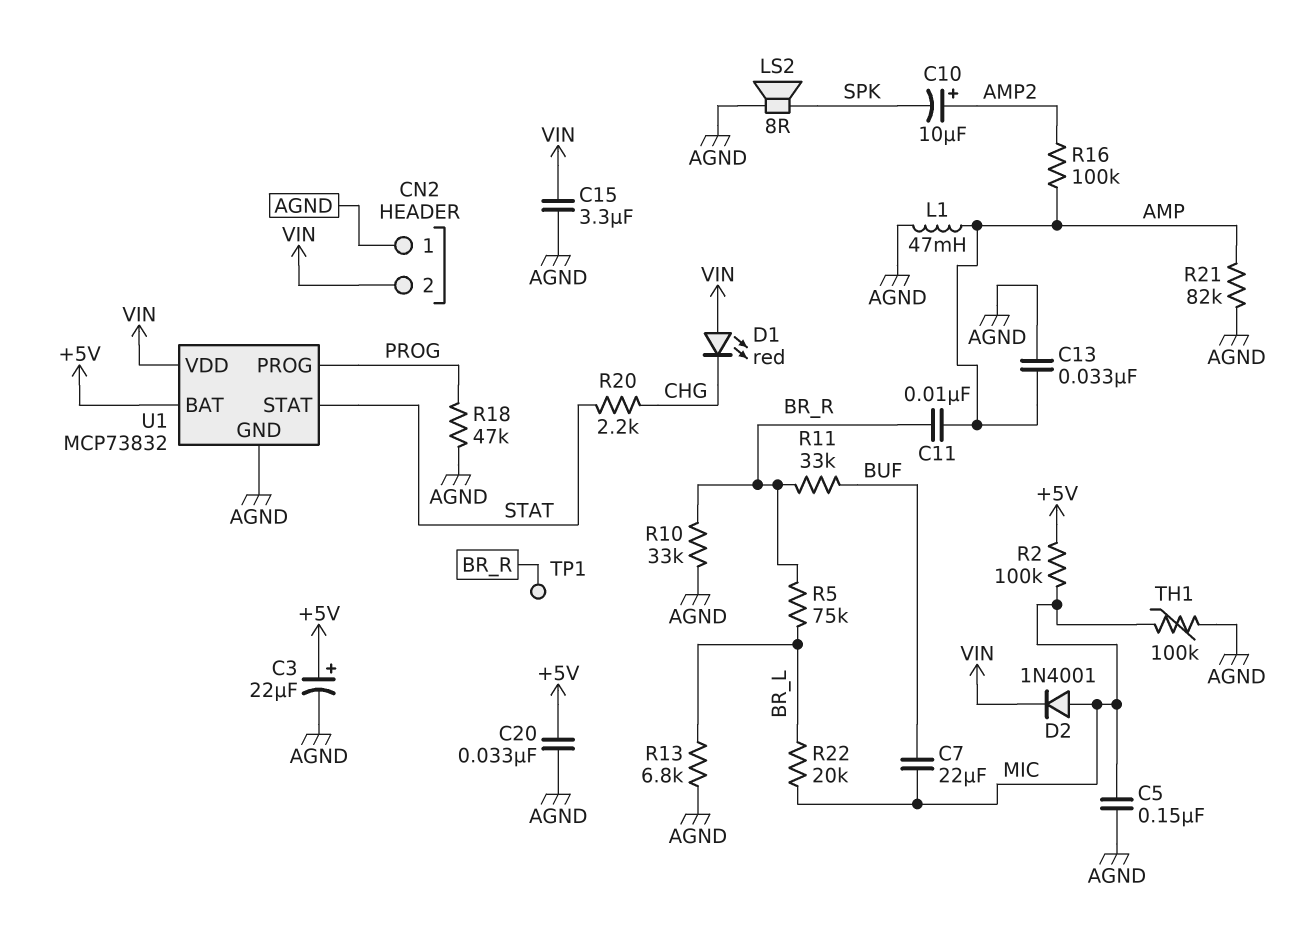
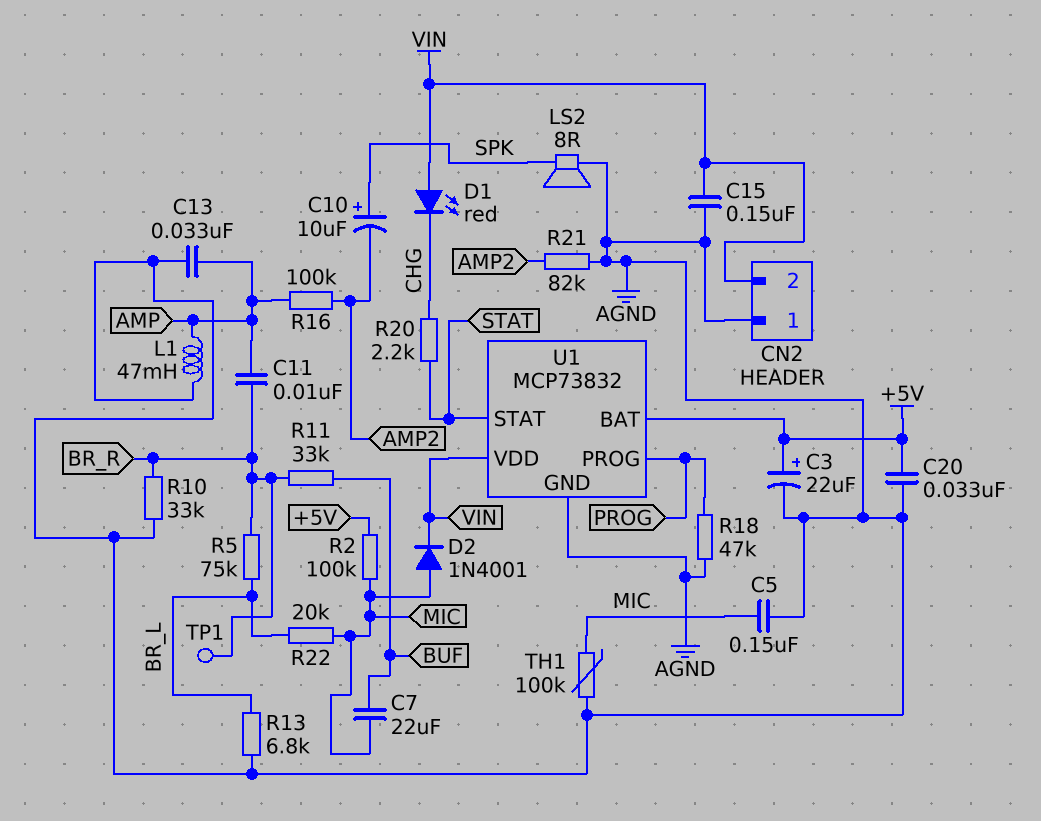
C10: 10uF (plus AMP2, minus SPK) -> 10uF (plus SPK, minus AMP2)
C15: 3.3uF (AGND, VIN) -> 150nF (AGND, VIN)
R21: 82k (AGND, AMP) -> 82k (AGND, AMP2)

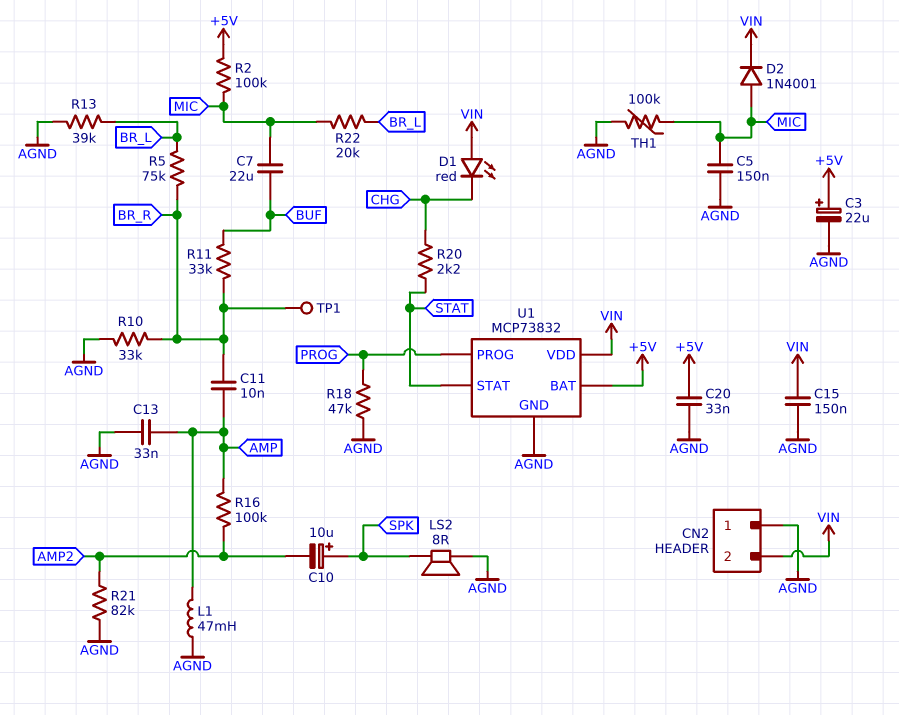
R13: 6.8k (AGND, BR_L) -> 39k (AGND, BR_L)

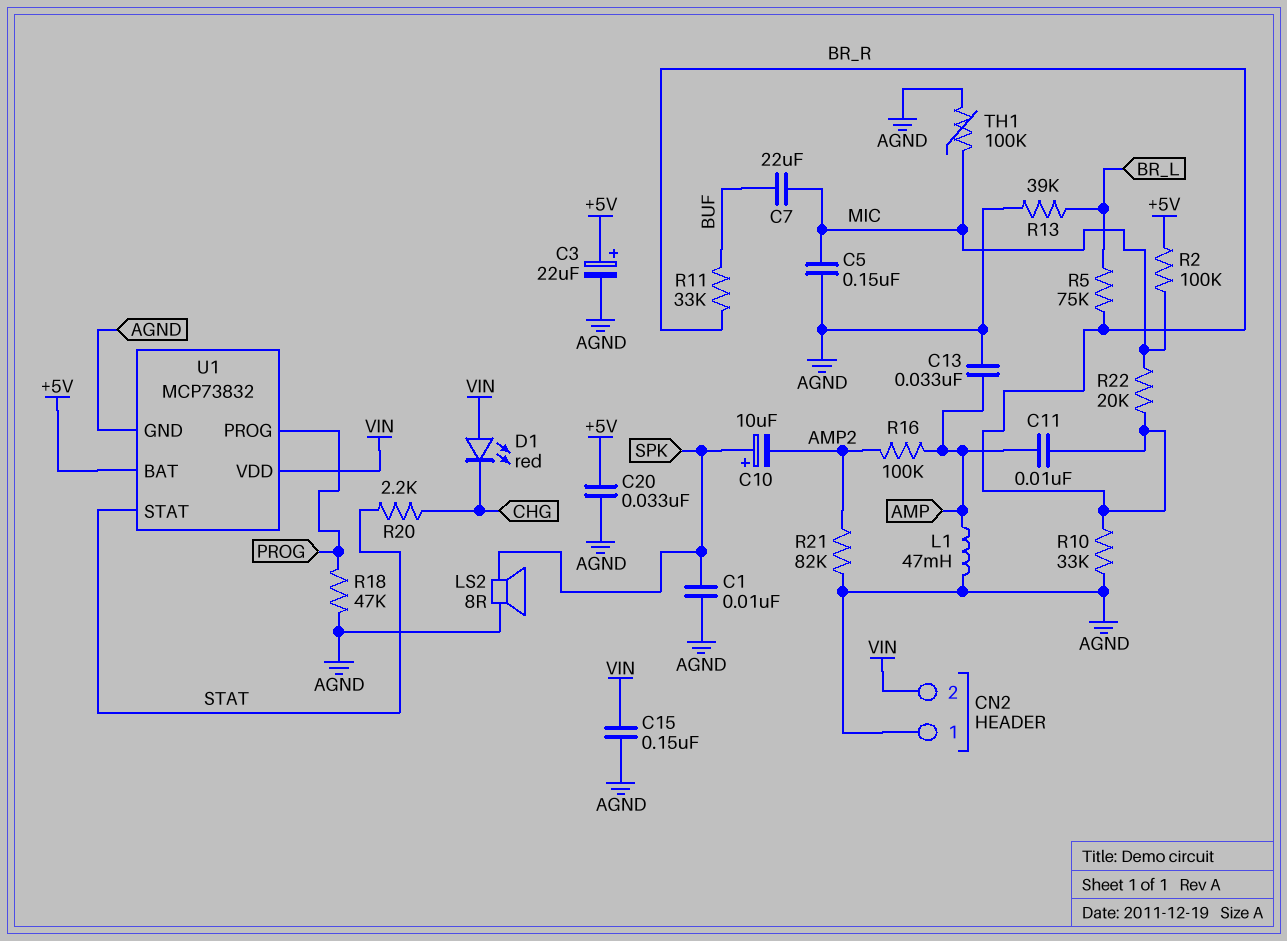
C1: none -> 10nF (AGND, SPK)
D2: diode 1N4001 (A MIC, K VIN) -> none
R22: 20k (BR_L, MIC) -> 20k (BR_R, MIC)
TP1: test point (BR_R) -> none

